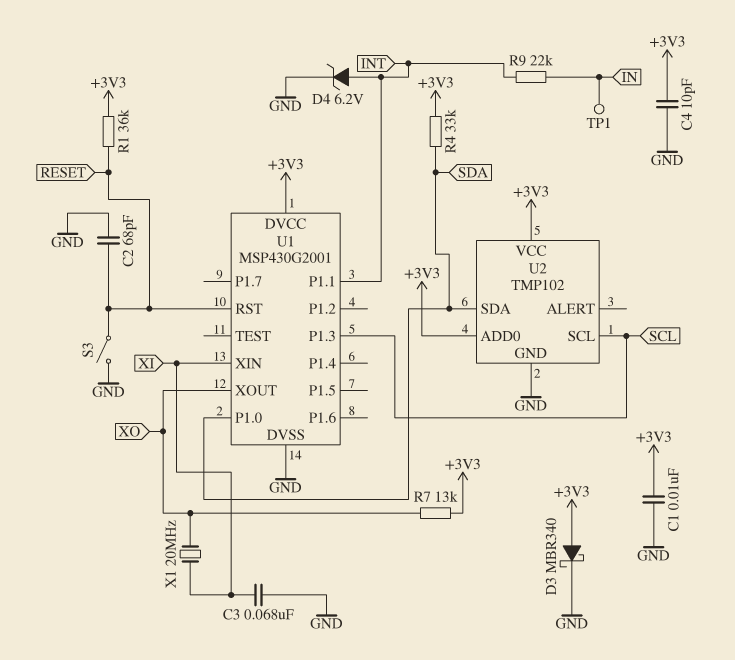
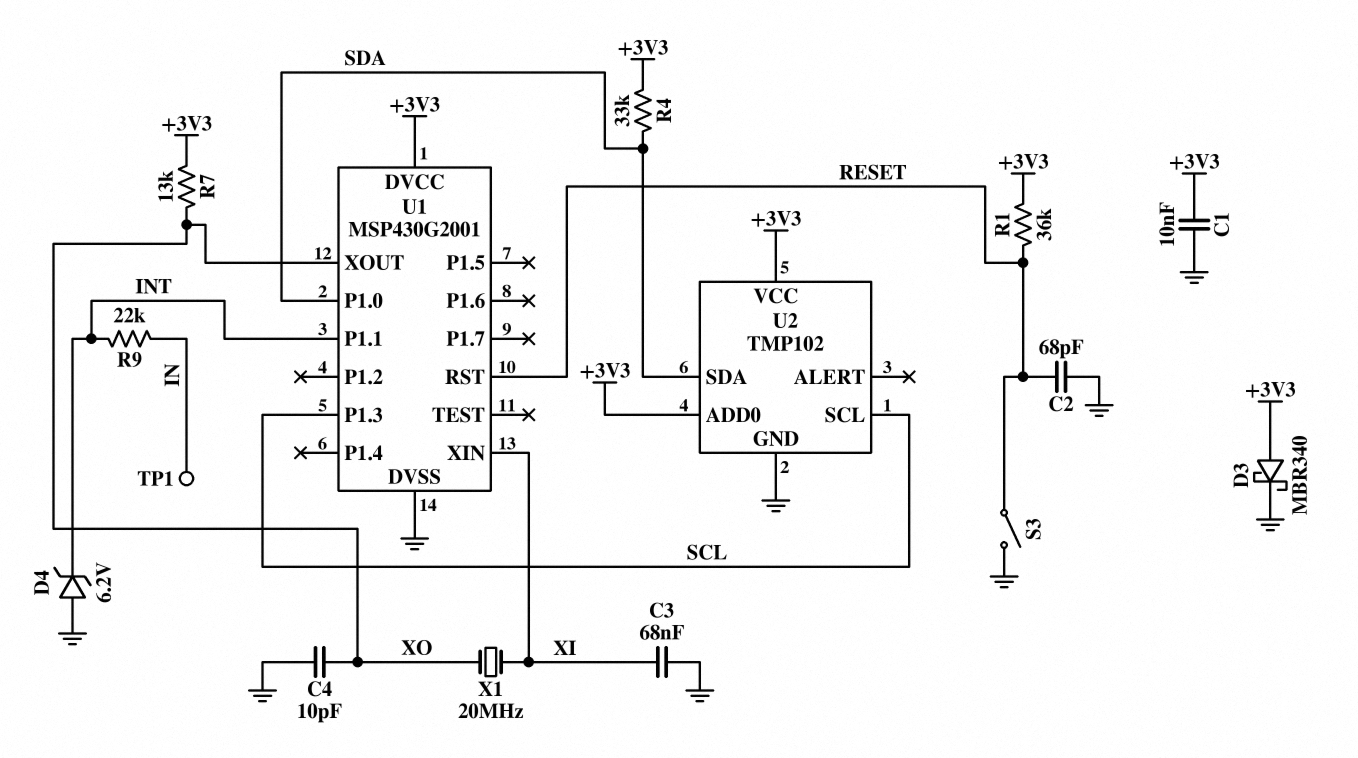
C4: 10pF (+3V3, GND) -> 10pF (GND, XO)
D4: zener 6.2V (A INT, K GND) -> zener 6.2V (A GND, K INT)

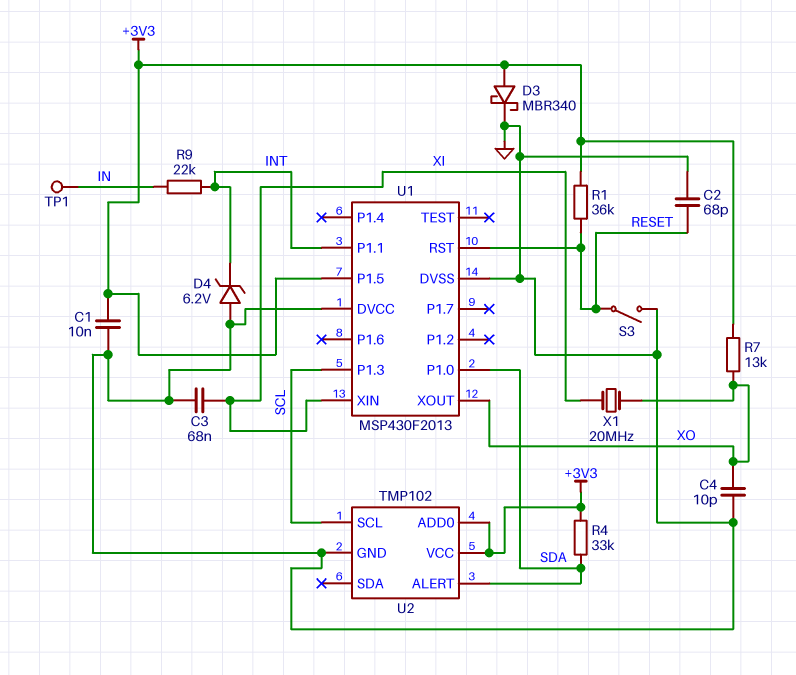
U1: MSP430G2001 -> MSP430F2013
U1 pin DVCC: +3V3 -> GND
U1 pin P1.5: none -> +3V3
U2 pin ALERT: none -> SDA
U2 pin SDA: SDA -> none

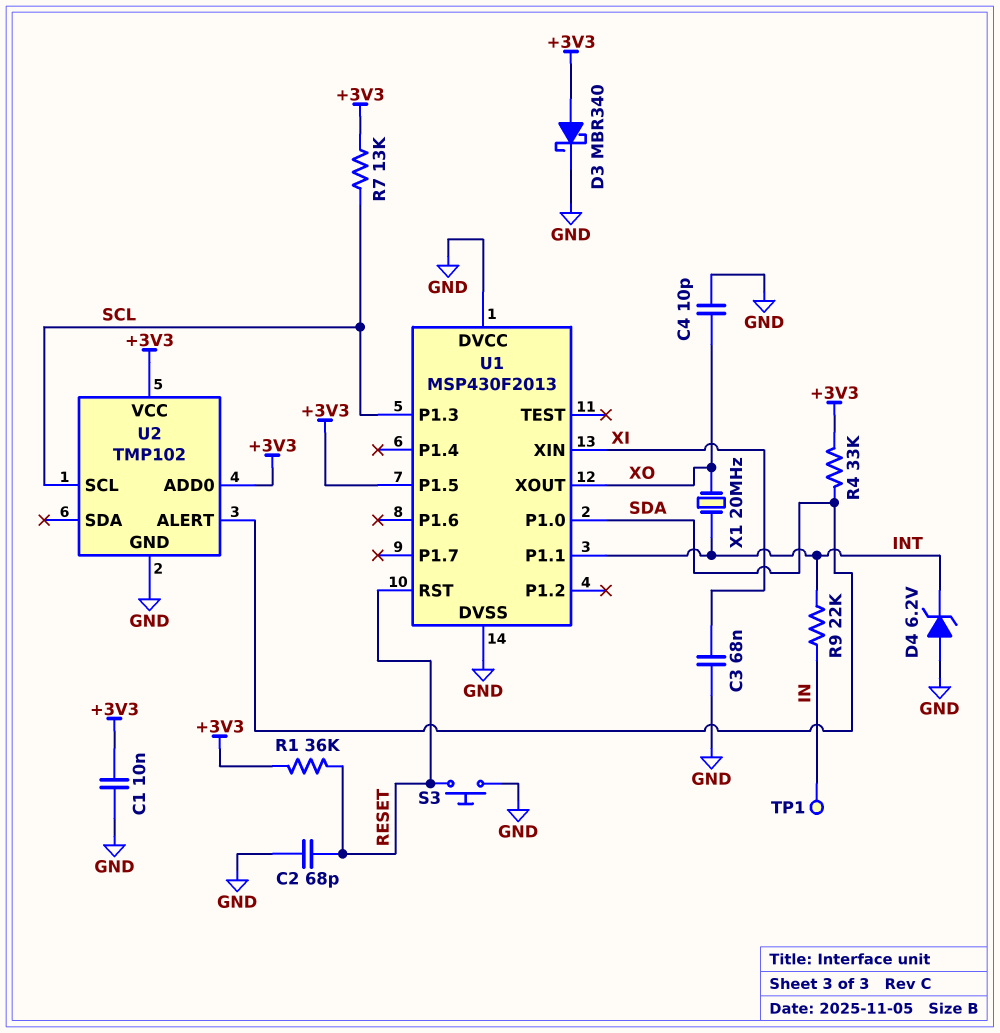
R7: 13k (+3V3, XO) -> 13k (+3V3, SCL)
S3: switch (GND, RESET) -> button (GND, RESET)
X1: 20MHz (XI, XO) -> 20MHz (INT, XO)

